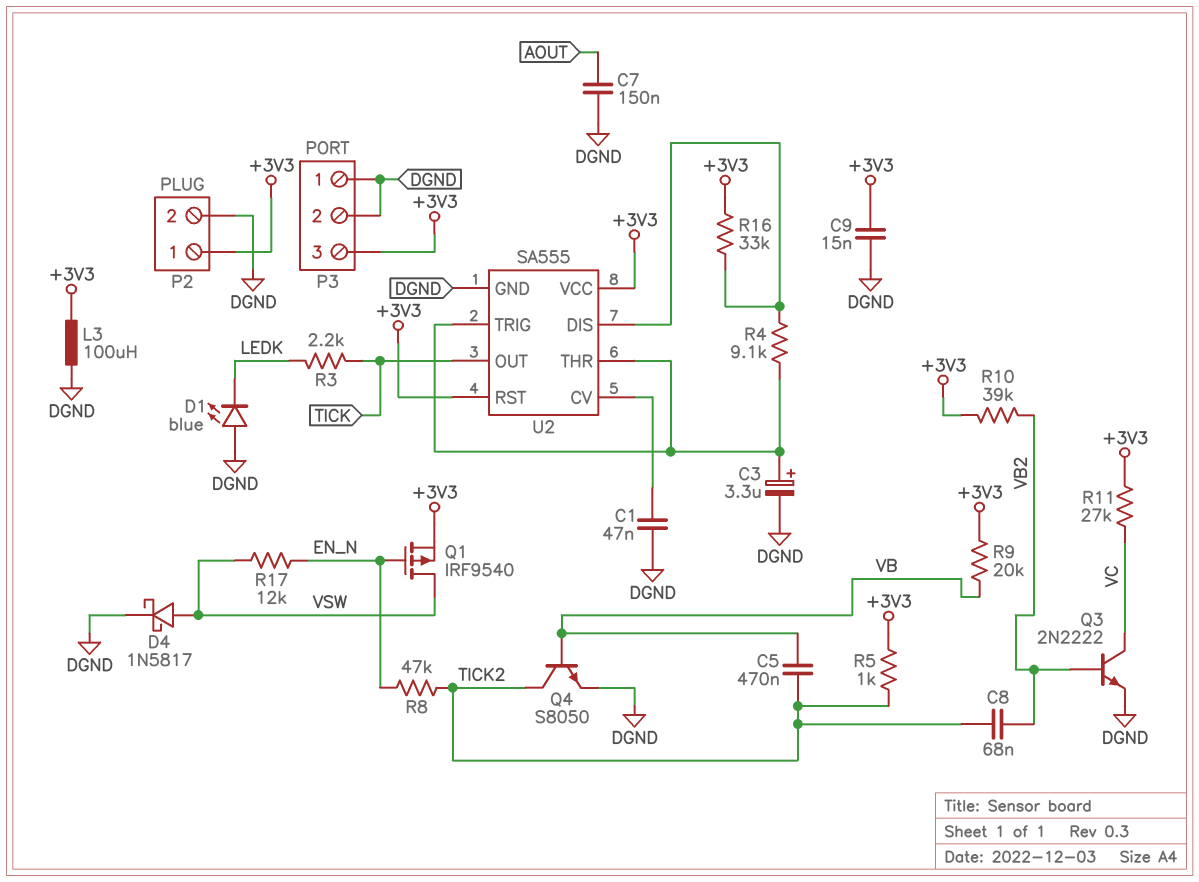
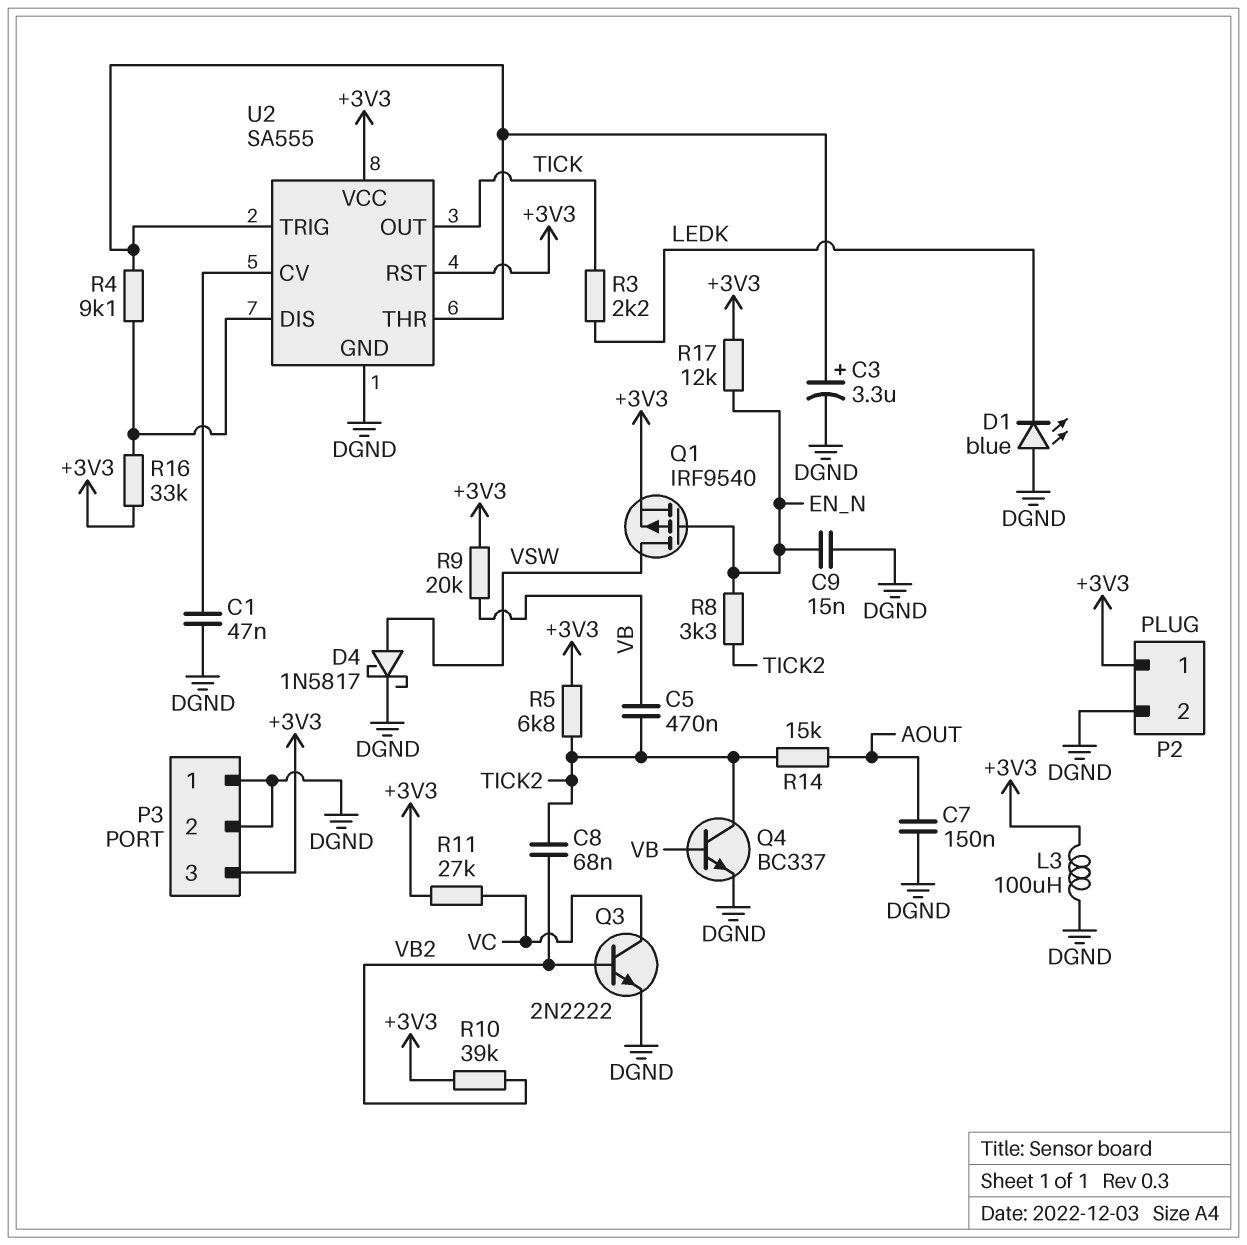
C9: 15nF (+3V3, DGND) -> 15nF (DGND, EN_N)
Q4: NPN S8050 (B VB, C TICK2, E DGND) -> NPN BC337 (B VB, C TICK2, E DGND)
R5: 1k (+3V3, TICK2) -> 6.8k (+3V3, TICK2)
R8: 47k (EN_N, TICK2) -> 3.3k (EN_N, TICK2)
R14: none -> 15k (AOUT, TICK2)
R17: 12k (EN_N, VSW) -> 12k (+3V3, EN_N)

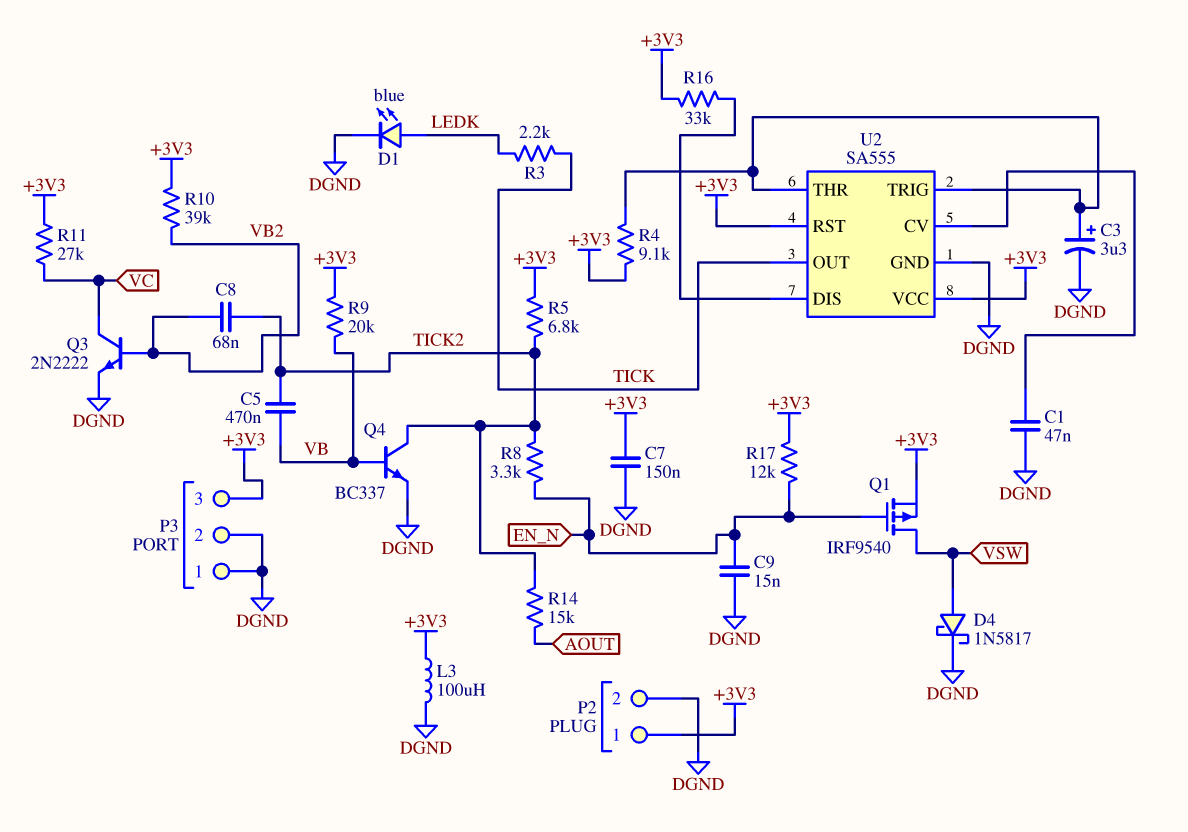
C7: 150nF (AOUT, DGND) -> 150nF (+3V3, DGND)
D1: LED blue (A DGND, K LEDK) -> LED blue (A LEDK, K DGND)
R4: 9.1k (U2/DIS, U2/THR) -> 9.1k (+3V3, U2/THR)

